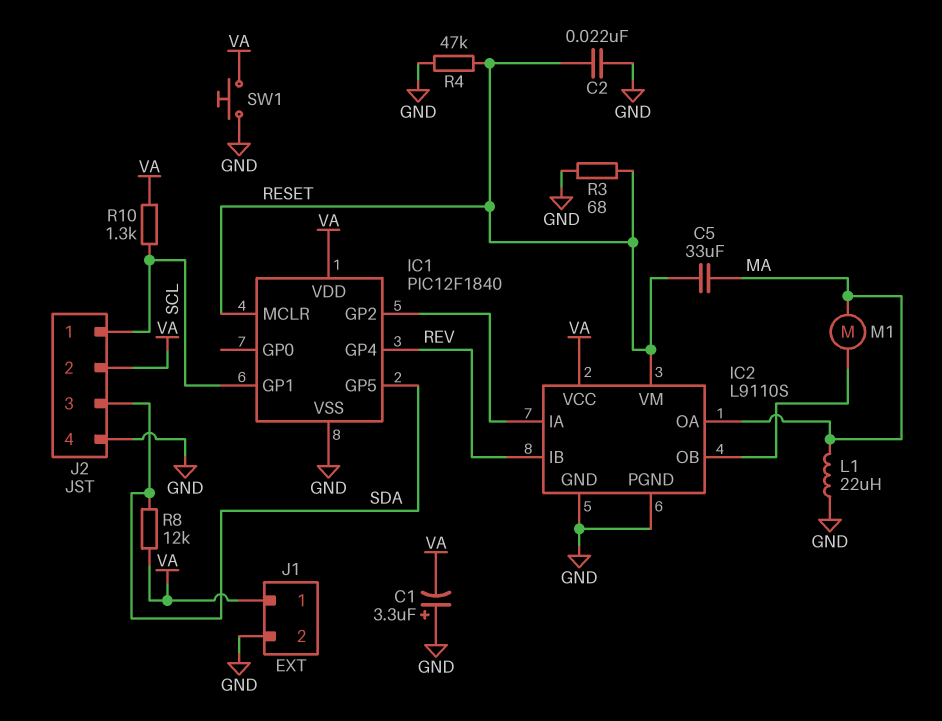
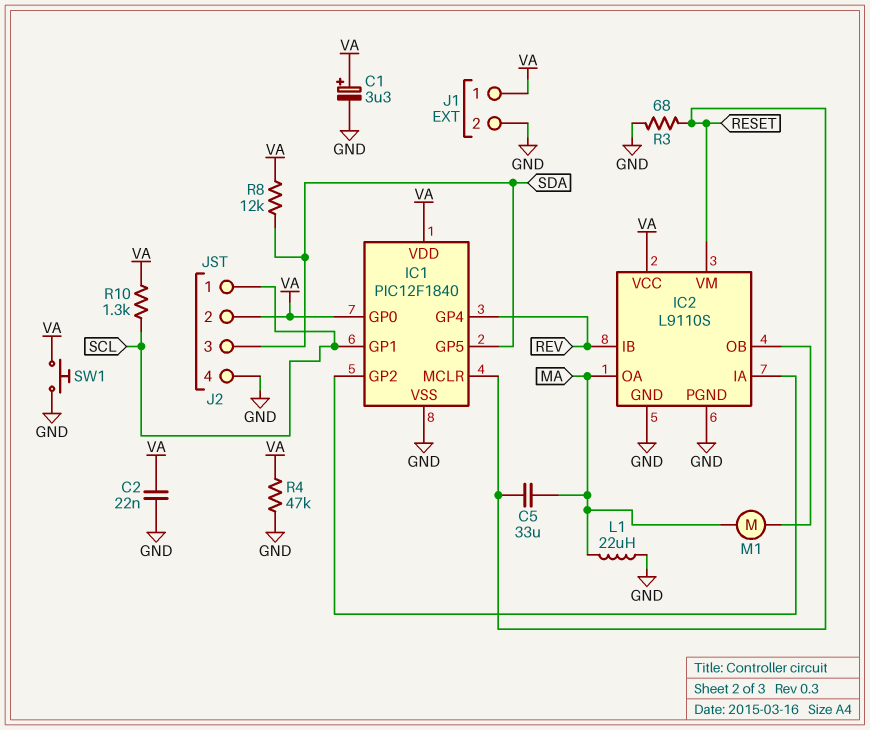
C1: 3.3uF (plus GND, minus VA) -> 3.3uF (plus VA, minus GND)
C2: 22nF (GND, RESET) -> 22nF (GND, VA)
IC1 pin GP0: none -> VA
R4: 47k (GND, RESET) -> 47k (GND, VA)

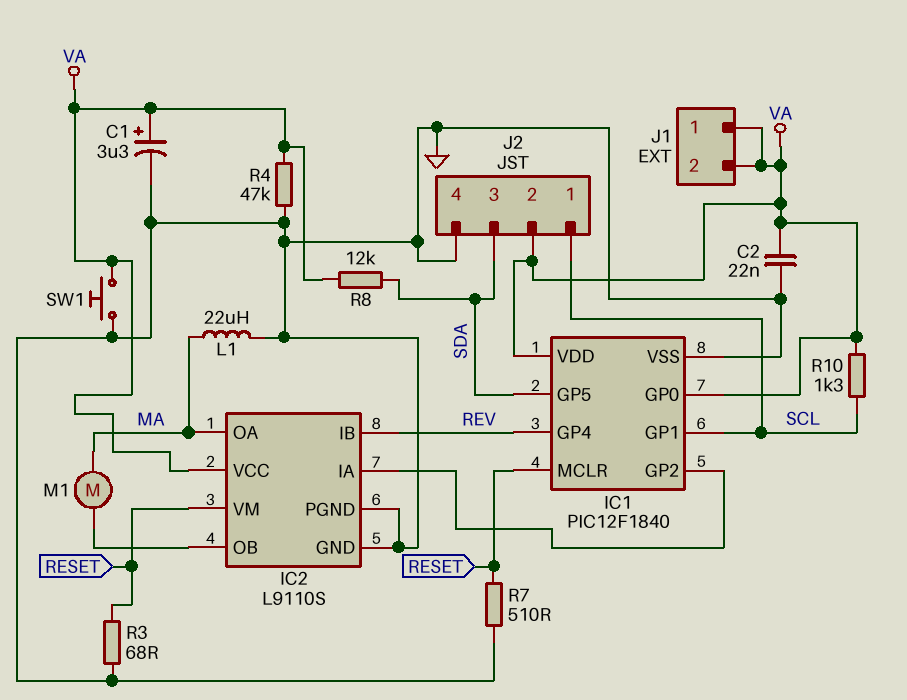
C5: 33uF (MA, RESET) -> none
J1 pin 2: GND -> VA
R7: none -> 510 (GND, RESET)

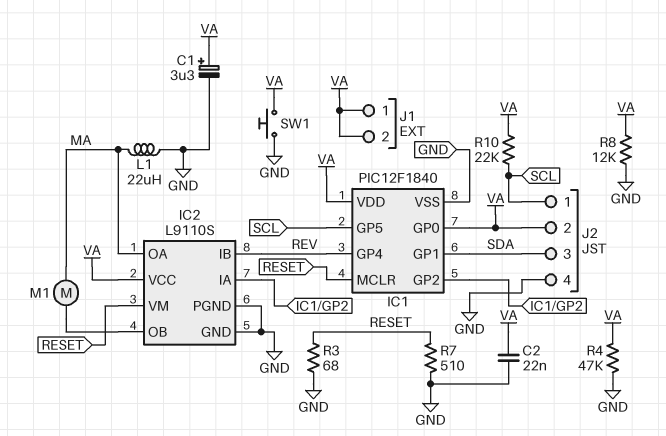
IC1 pin GP1: SCL -> SDA
IC1 pin GP5: SDA -> SCL
R8: 12k (SDA, VA) -> 12k (GND, VA)
R10: 1.3k (SCL, VA) -> 22k (SCL, VA)

